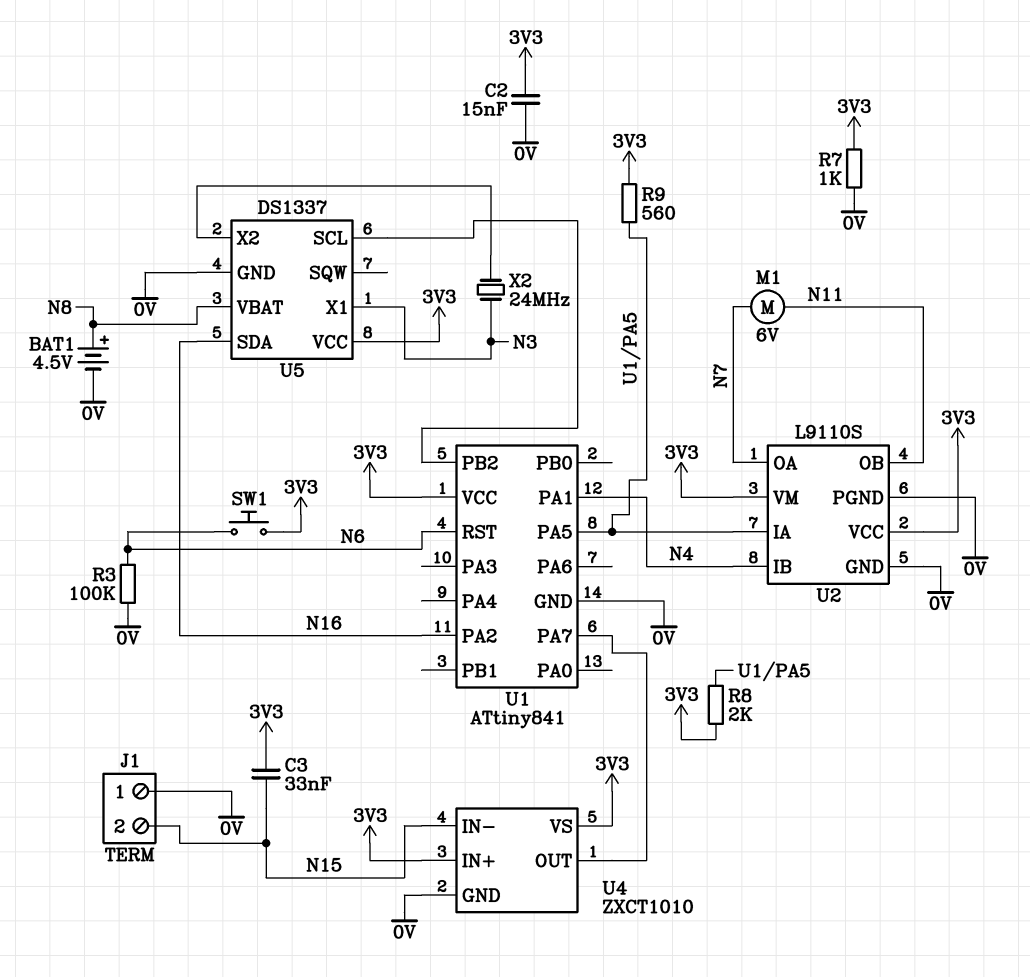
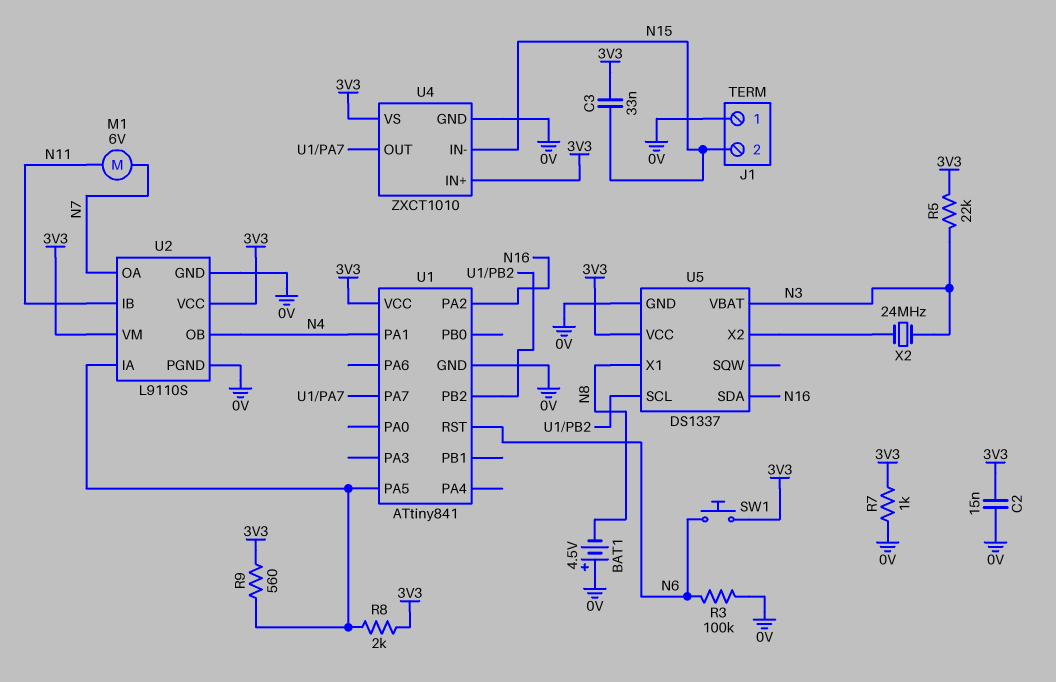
BAT1: 4.5V (plus N8, minus 0V) -> 4.5V (plus 0V, minus N8)
R5: none -> 22k (3V3, N3)
U2 pin IB: N4 -> N11
U2 pin OB: N11 -> N4
U5 pin VBAT: N8 -> N3
U5 pin X1: N3 -> N8

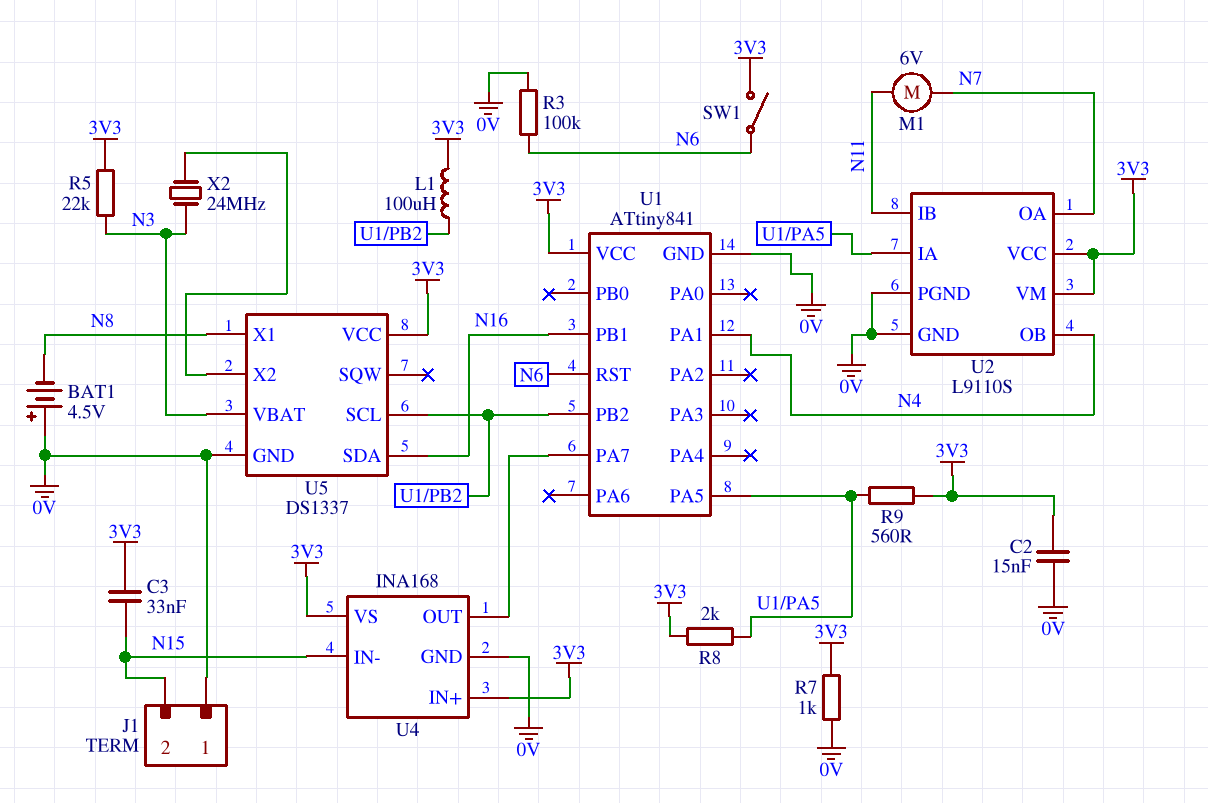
L1: none -> 100uH (3V3, U1/PB2)
SW1: button (3V3, N6) -> switch (3V3, N6)
U1 pin PA2: N16 -> none
U1 pin PB1: none -> N16
U4: ZXCT1010 -> INA168

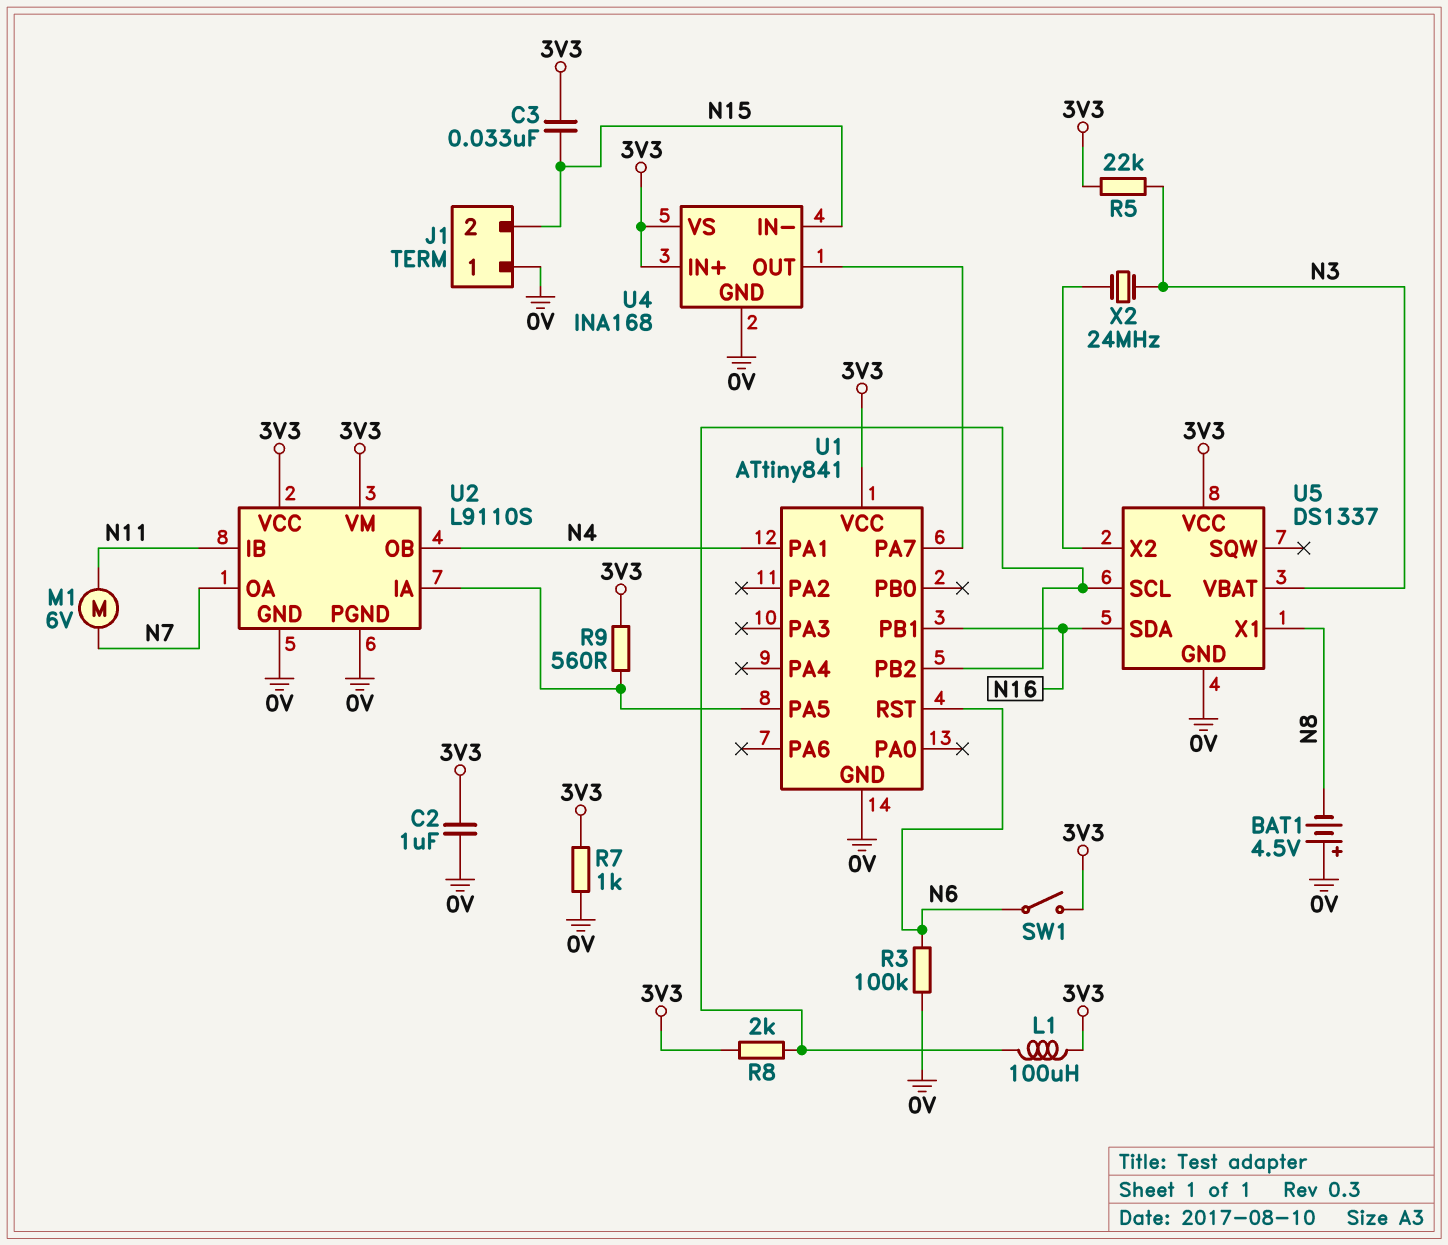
C2: 15nF (0V, 3V3) -> 1uF (0V, 3V3)
R8: 2k (3V3, U1/PA5) -> 2k (3V3, U1/PB2)

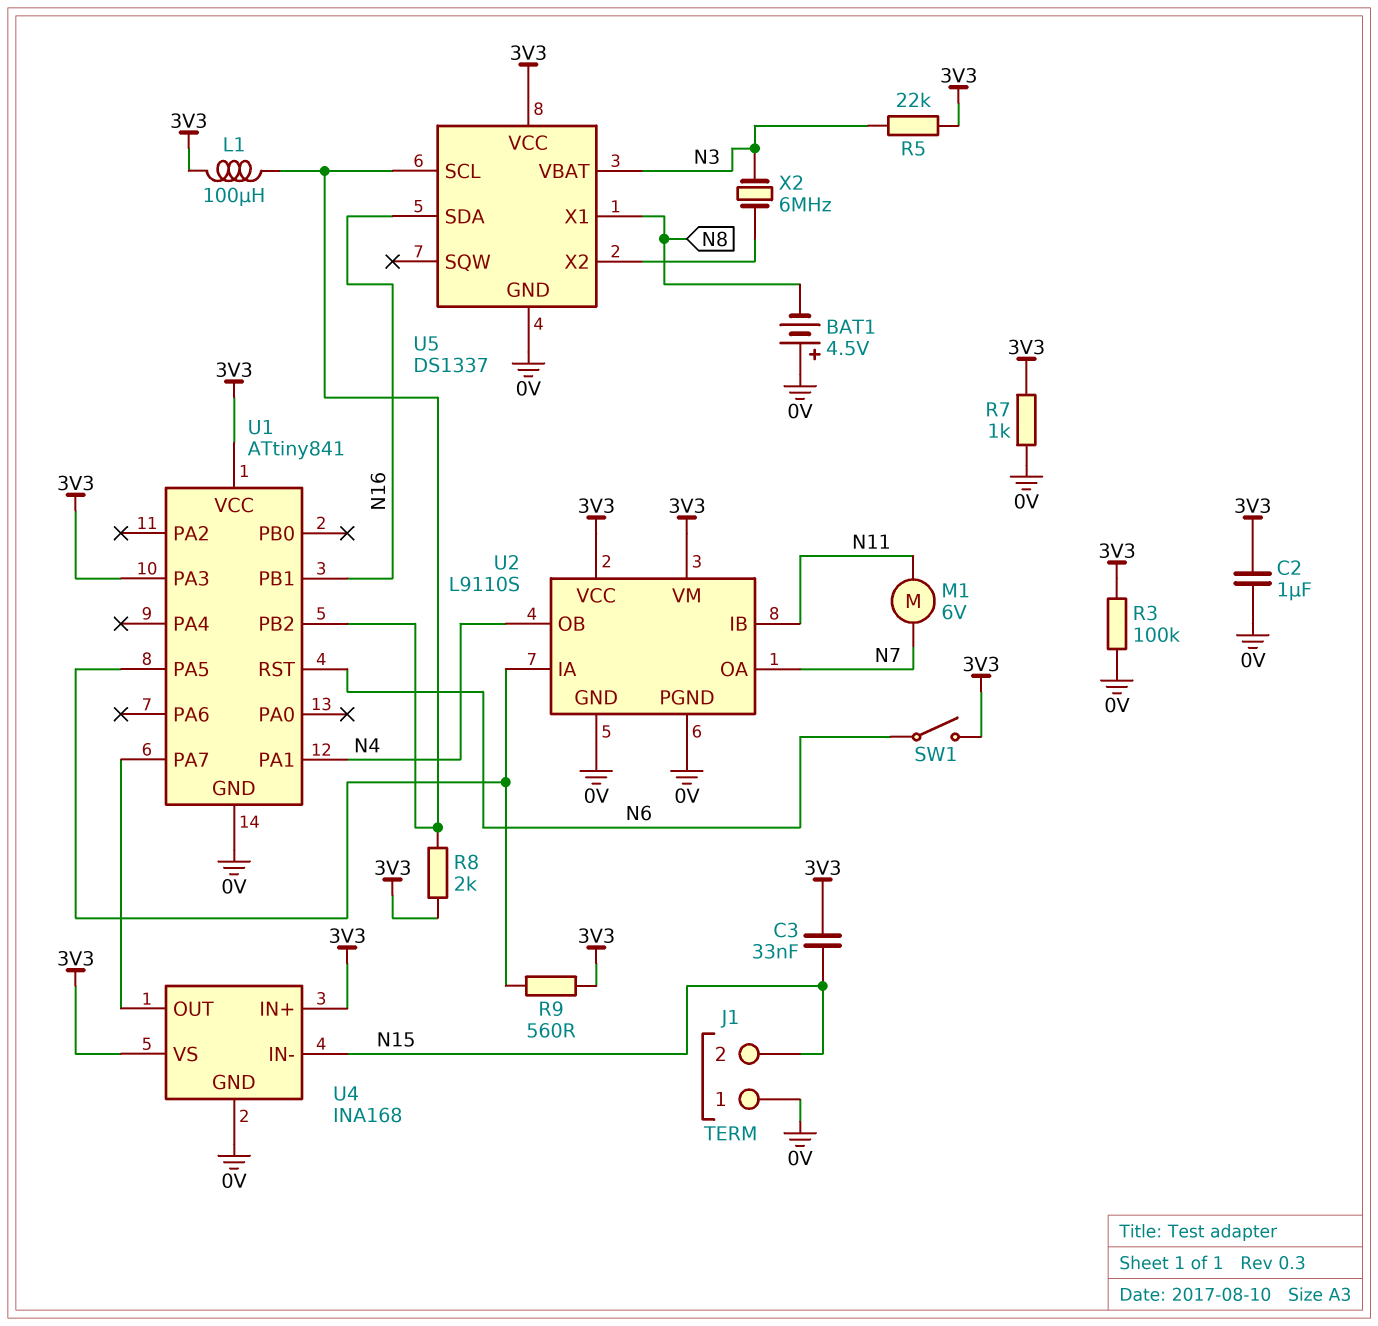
R3: 100k (0V, N6) -> 100k (0V, 3V3)
U1 pin PA3: none -> 3V3
X2: 24MHz (N3, U5/X2) -> 6MHz (N3, U5/X2)

